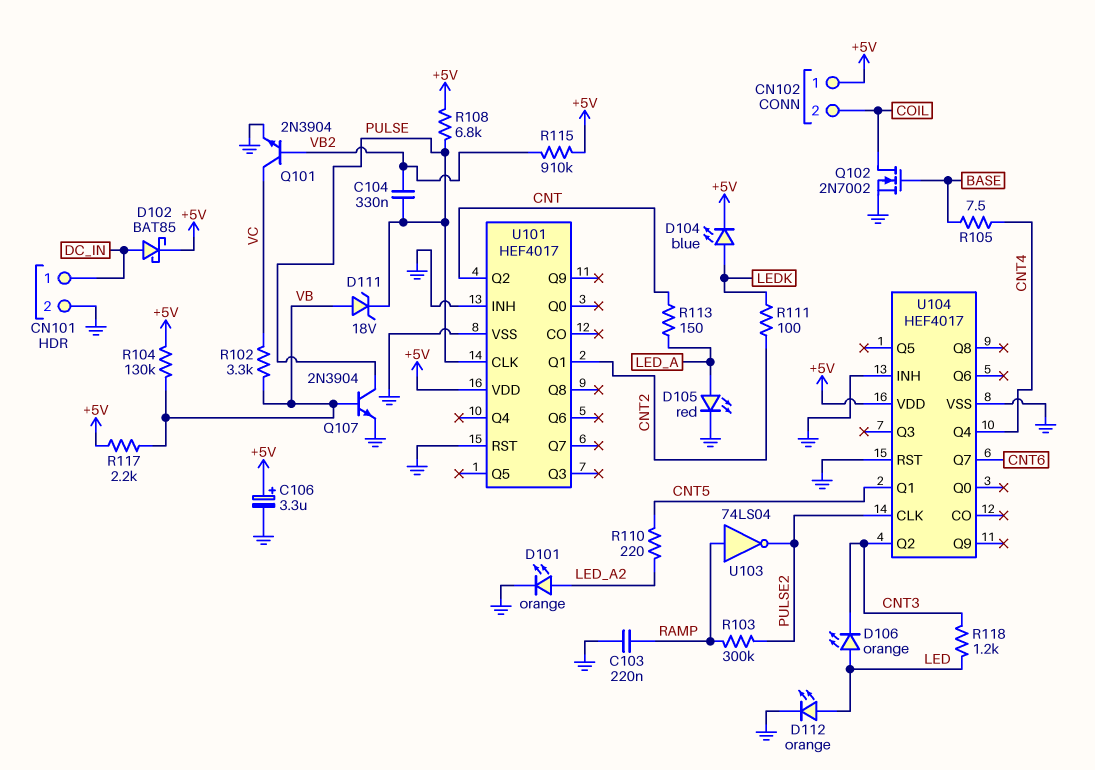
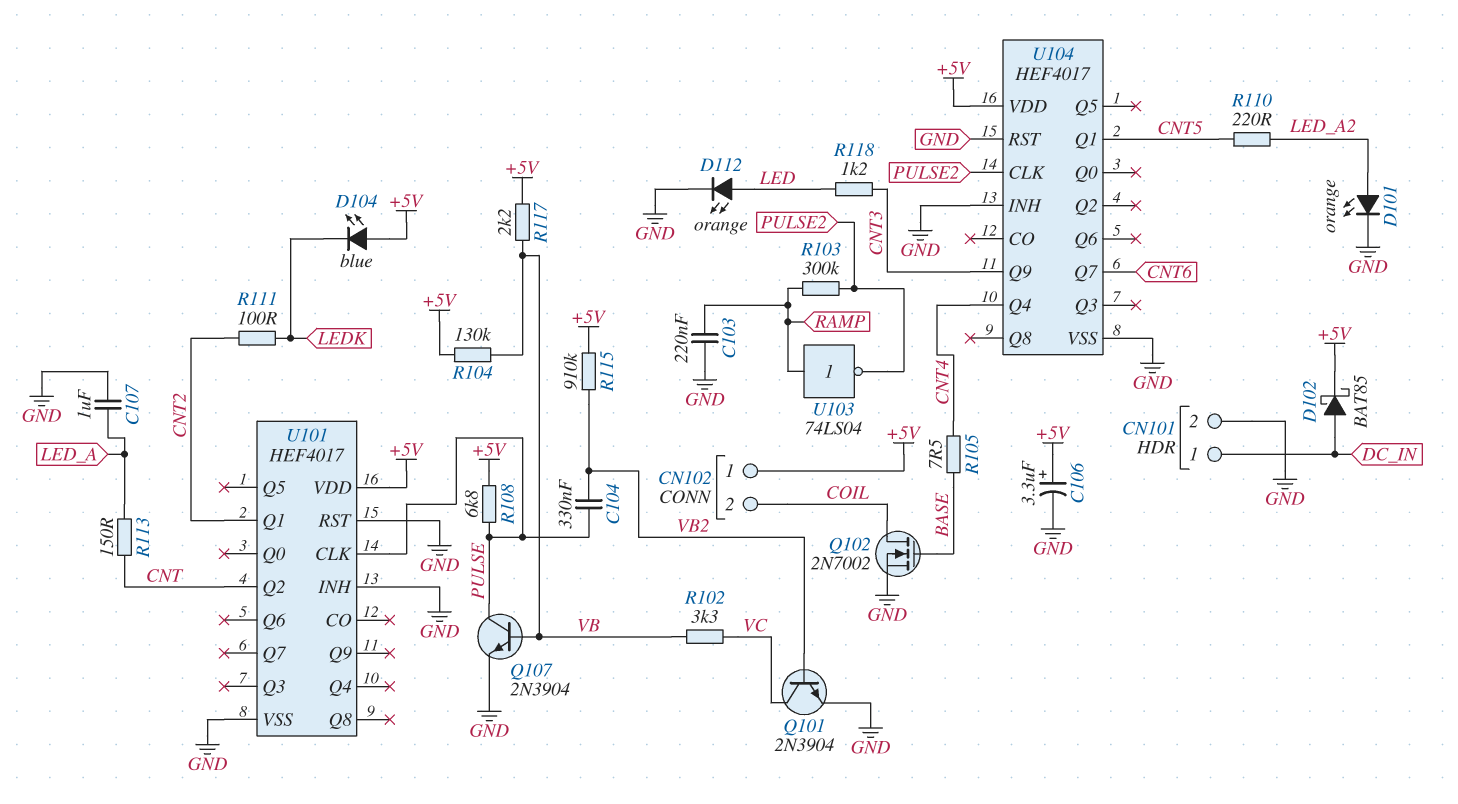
C107: none -> 1uF (GND, LED_A)
D104: LED blue (A LEDK, K +5V) -> LED blue (A +5V, K LEDK)
D105: LED red (A LED_A, K GND) -> none
D106: LED orange (A LED, K CNT3) -> none
D111: zener 18V (A VB, K PULSE) -> none
U104 pin Q2: CNT3 -> none
U104 pin Q9: none -> CNT3

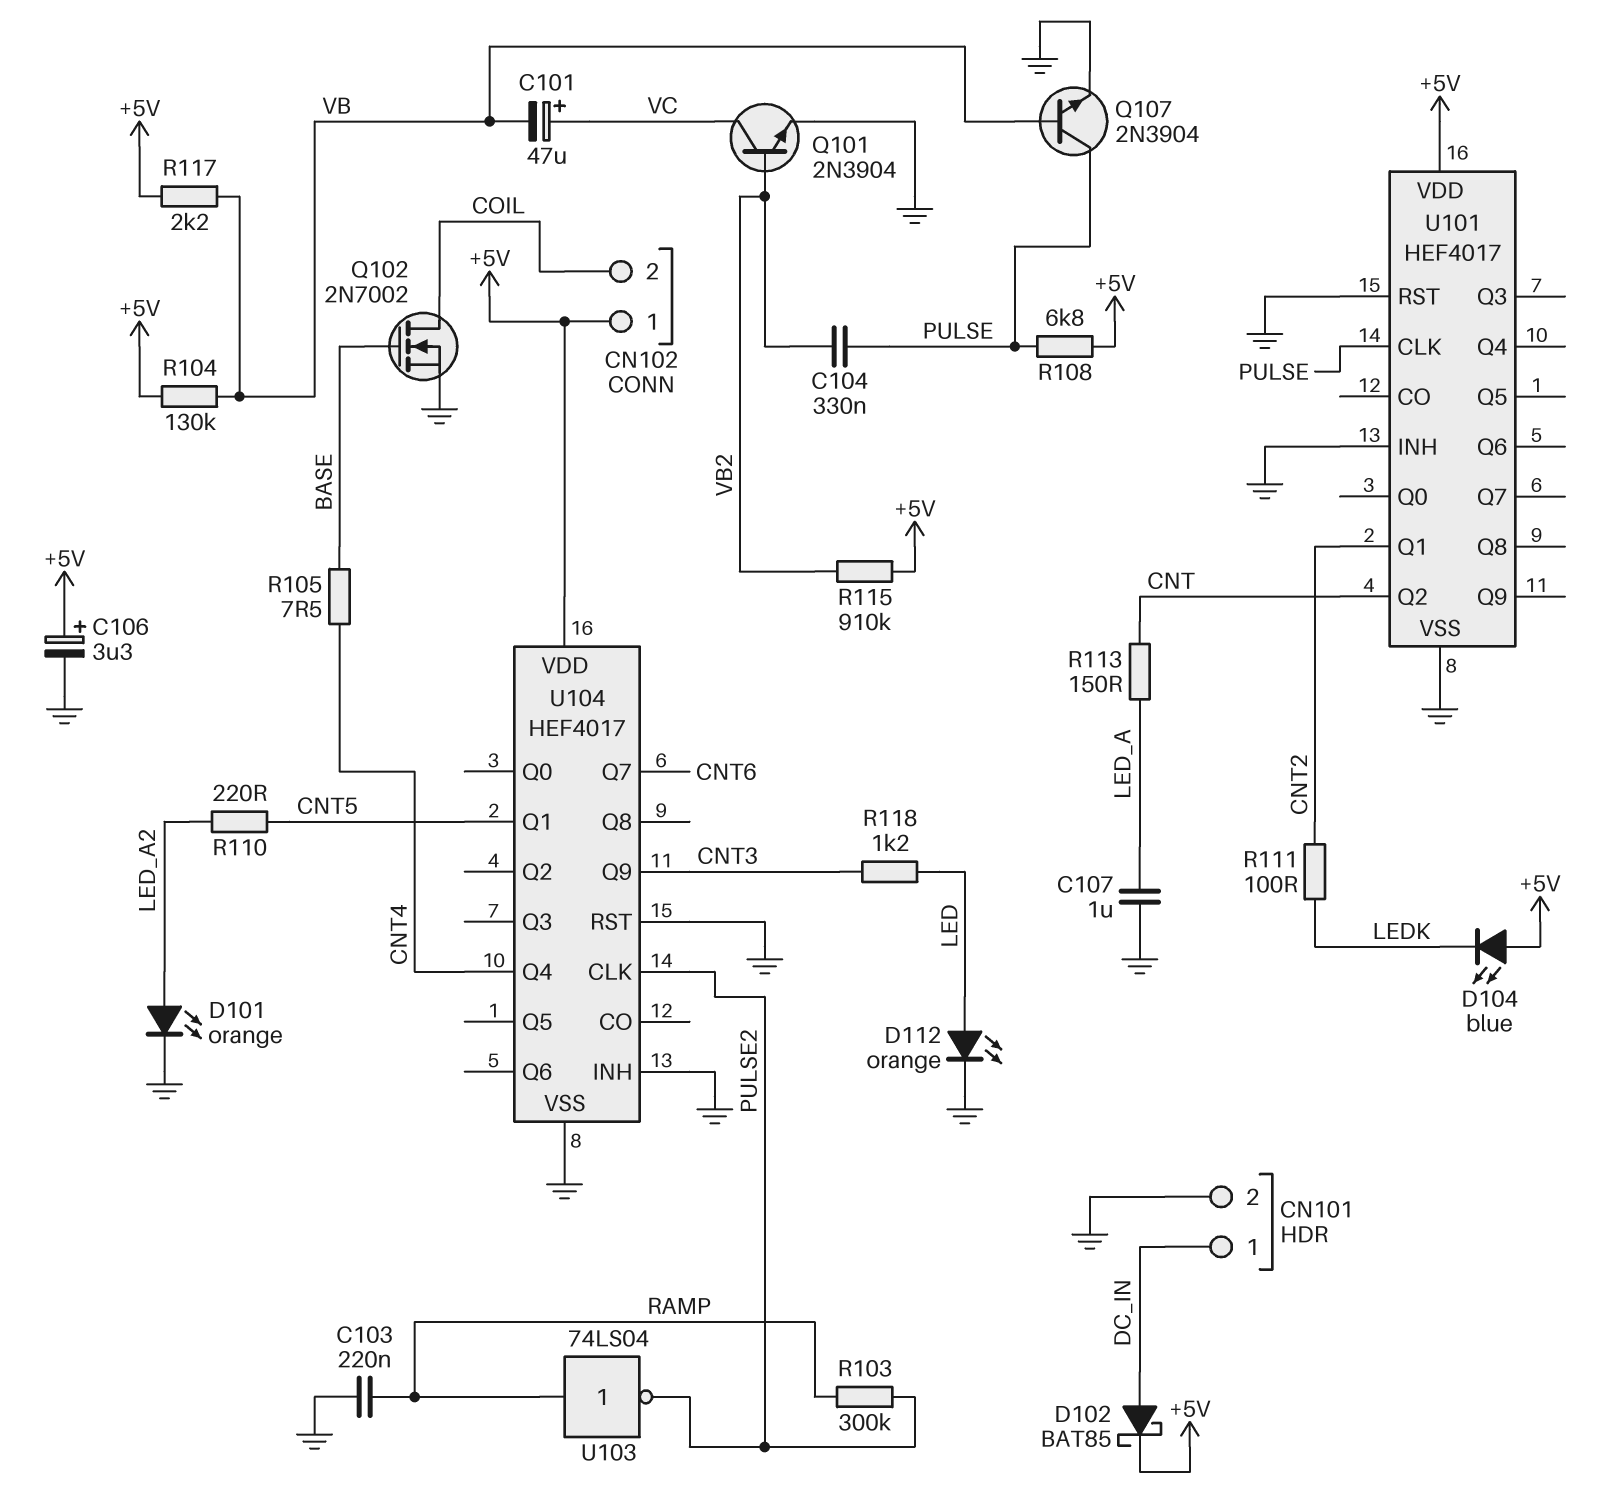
C101: none -> 47uF (plus VC, minus VB)
R102: 3.3k (VB, VC) -> none

